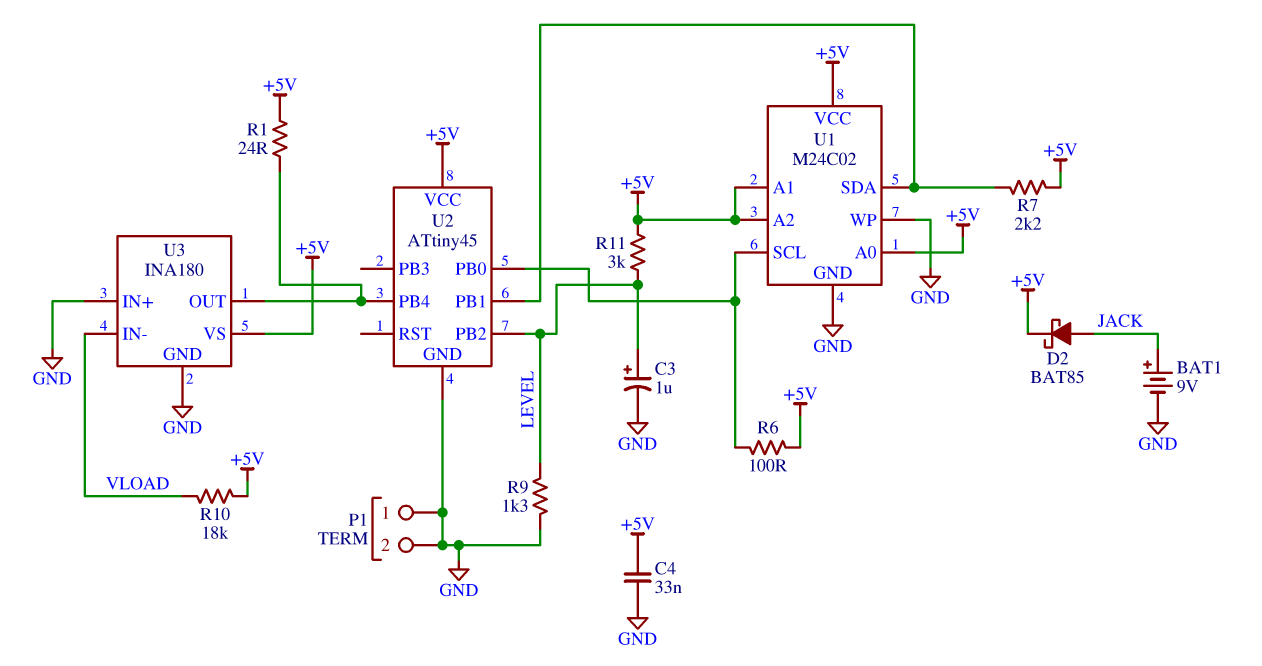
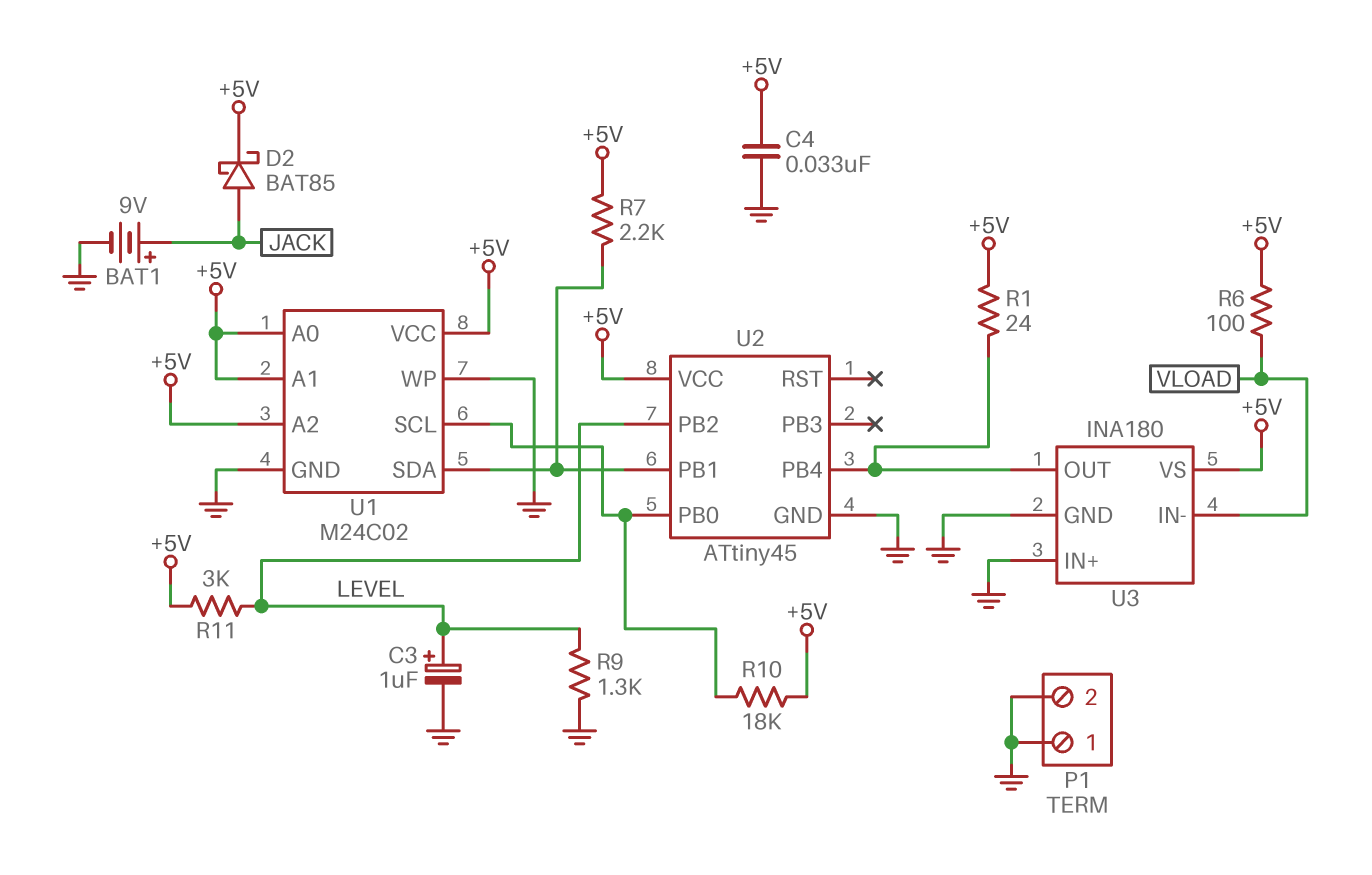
R6: 100 (+5V, U1/SCL) -> 100 (+5V, VLOAD)
R10: 18k (+5V, VLOAD) -> 18k (+5V, U1/SCL)

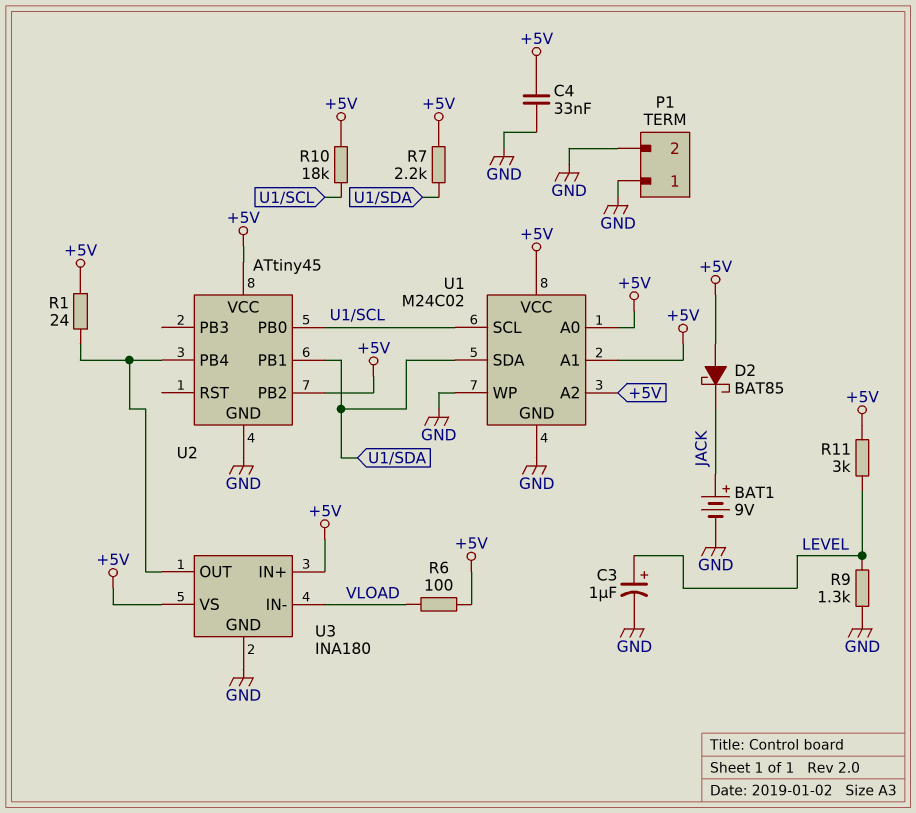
D2: schottky BAT85 (A JACK, K +5V) -> schottky BAT85 (A +5V, K JACK)
U2 pin PB2: LEVEL -> +5V
U3 pin IN+: GND -> +5V

